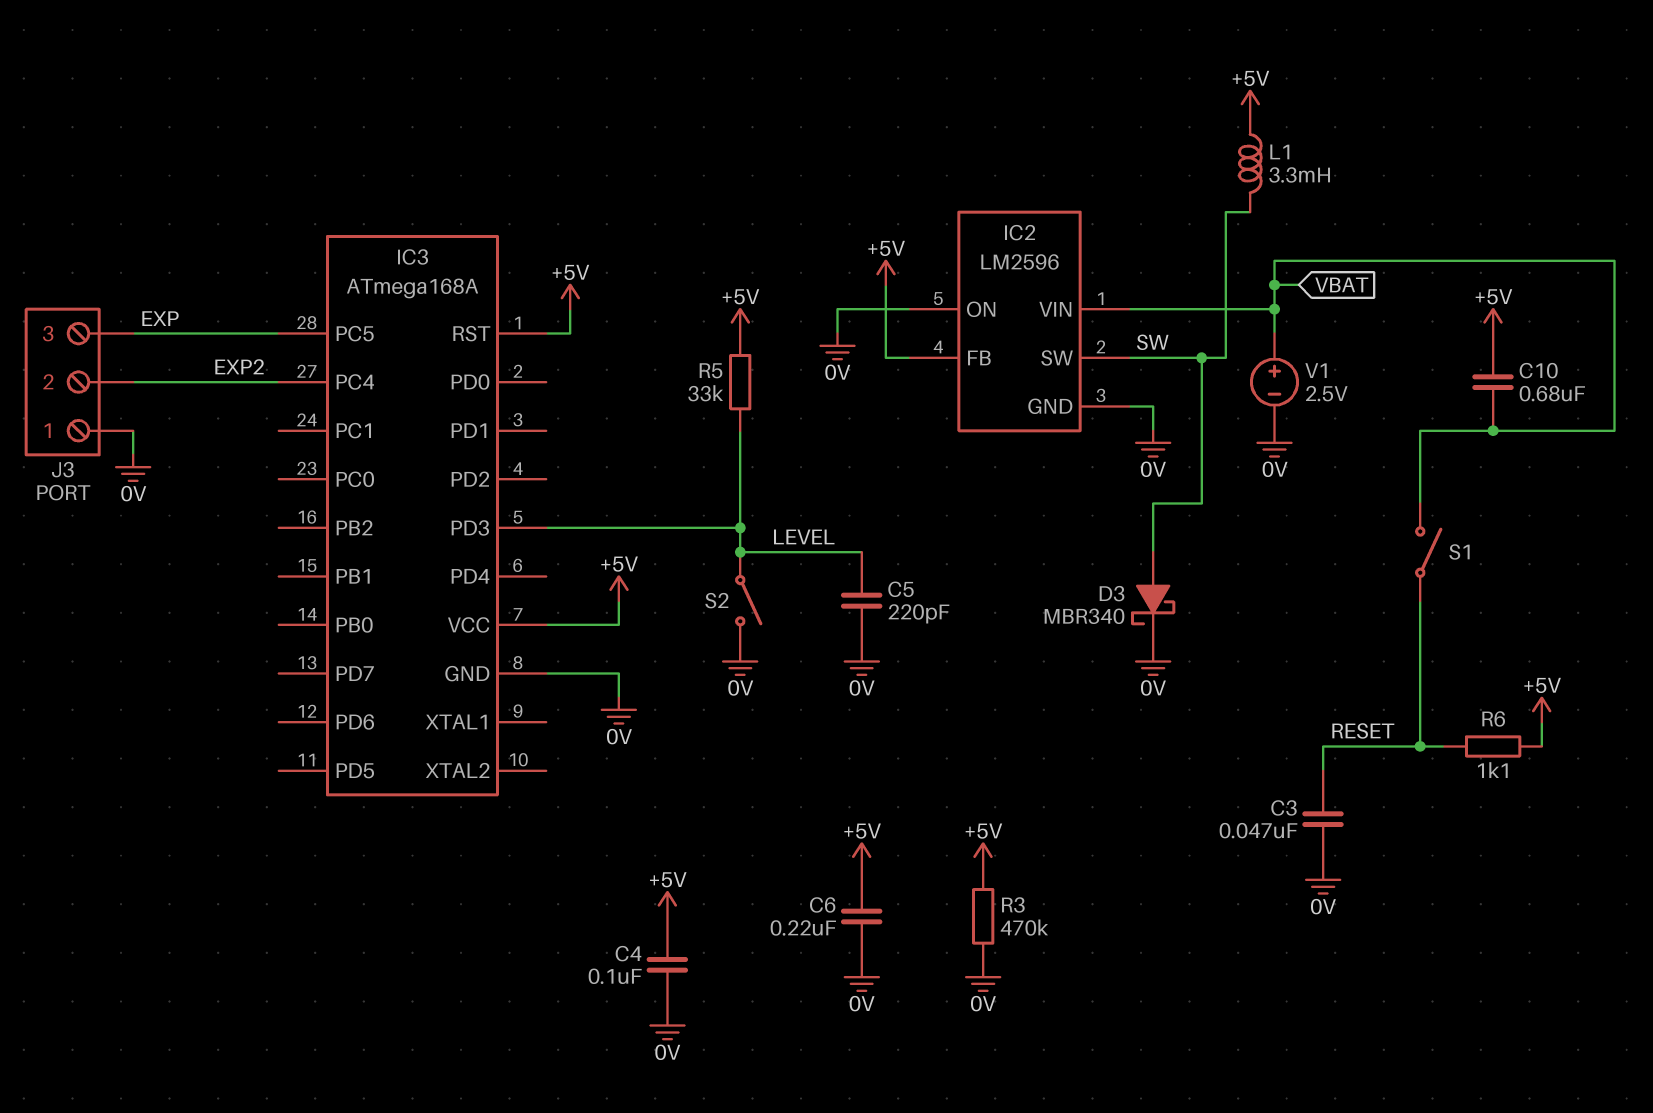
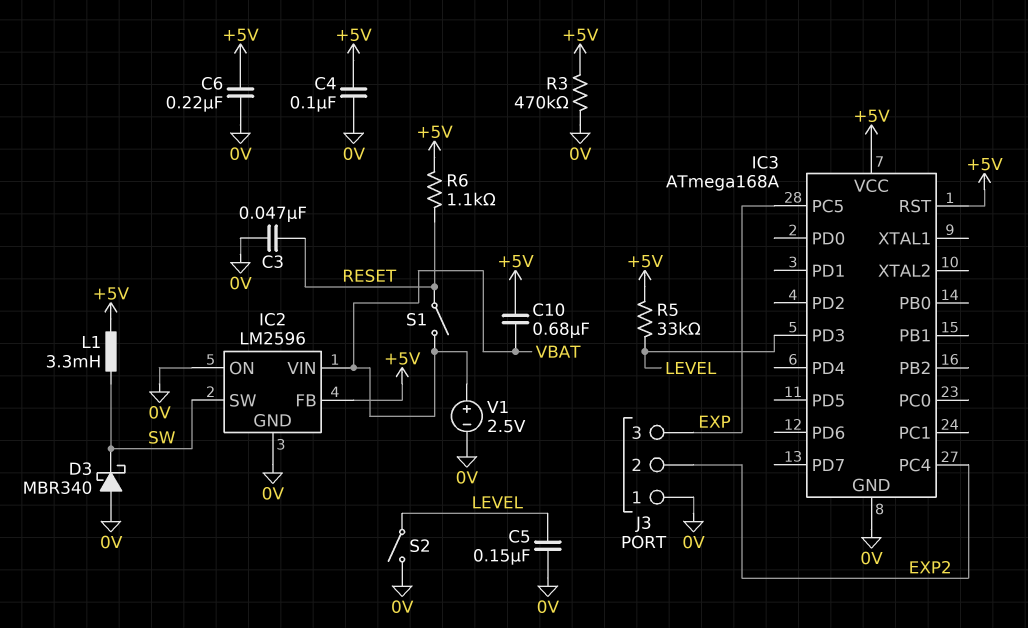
C5: 220pF (0V, LEVEL) -> 150nF (0V, LEVEL)
D3: schottky MBR340 (A SW, K 0V) -> schottky MBR340 (A 0V, K SW)

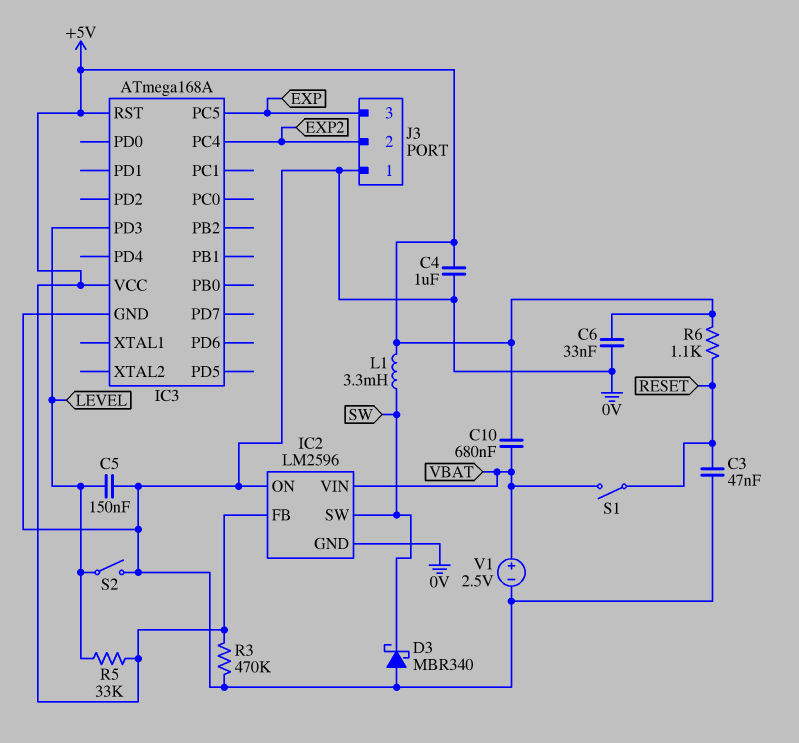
C4: 100nF (+5V, 0V) -> 1uF (+5V, 0V)
C6: 220nF (+5V, 0V) -> 33nF (+5V, 0V)

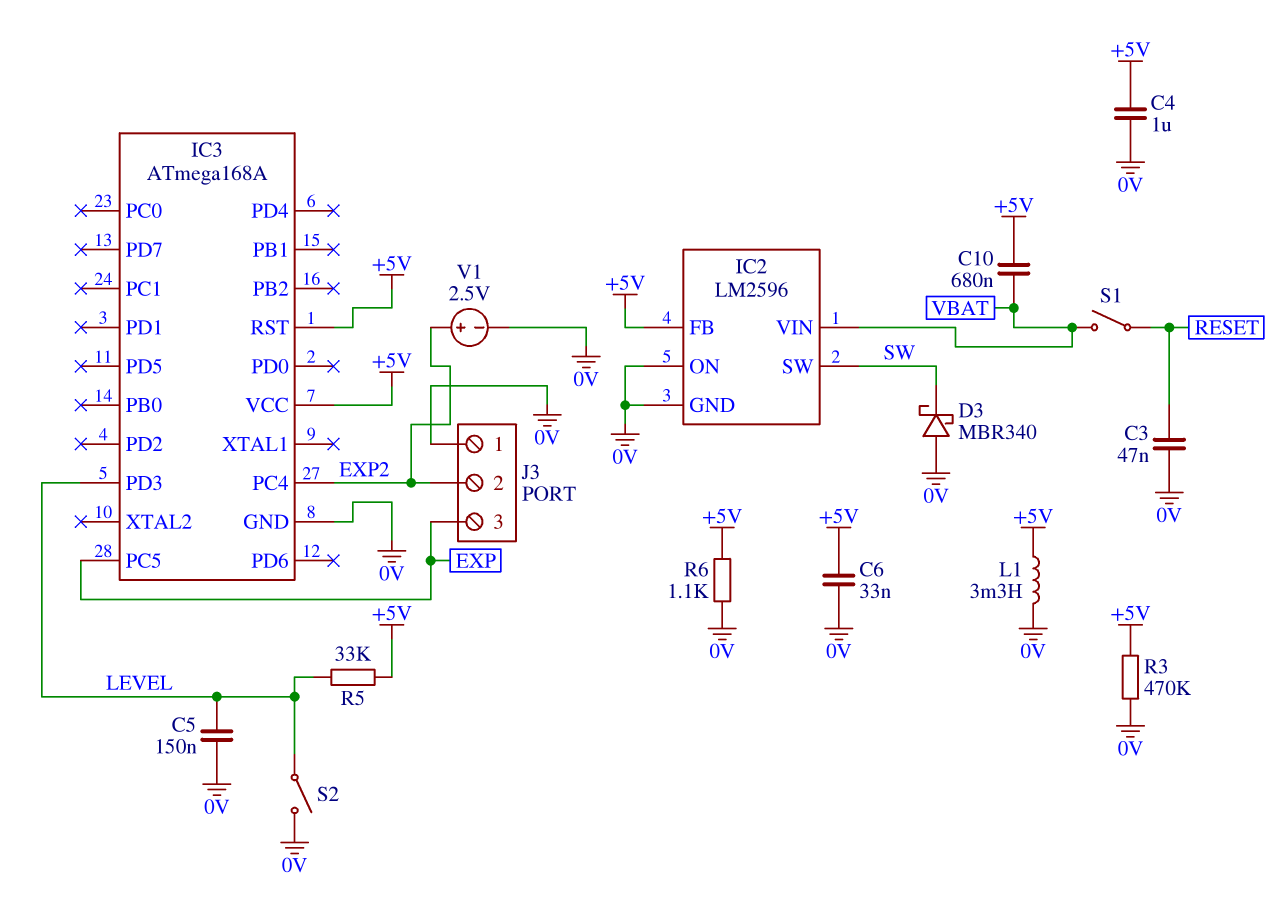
L1: 3.3mH (+5V, SW) -> 3.3mH (+5V, 0V)
R6: 1.1k (+5V, RESET) -> 1.1k (+5V, 0V)
V1: 2.5V (plus VBAT, minus 0V) -> 2.5V (plus EXP2, minus 0V)

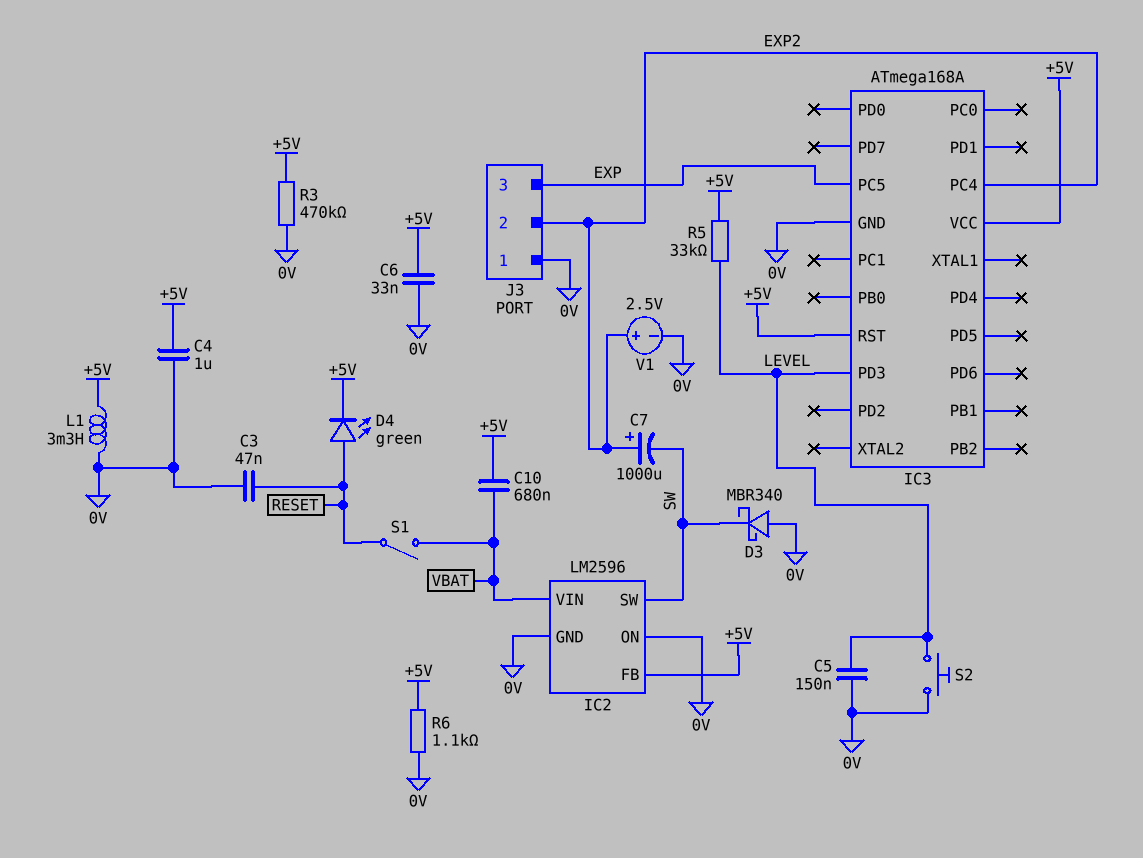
C7: none -> 1000uF (plus EXP2, minus SW)
D4: none -> LED green (A RESET, K +5V)
S2: switch (0V, LEVEL) -> button (0V, LEVEL)

